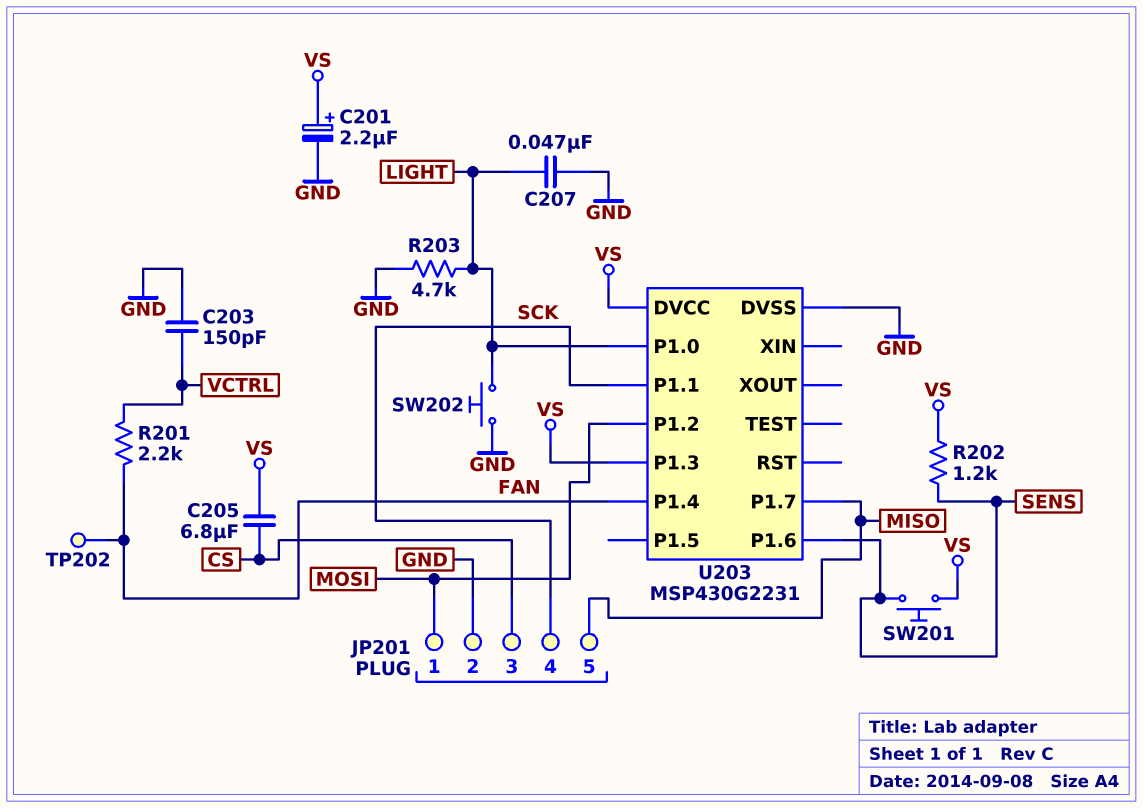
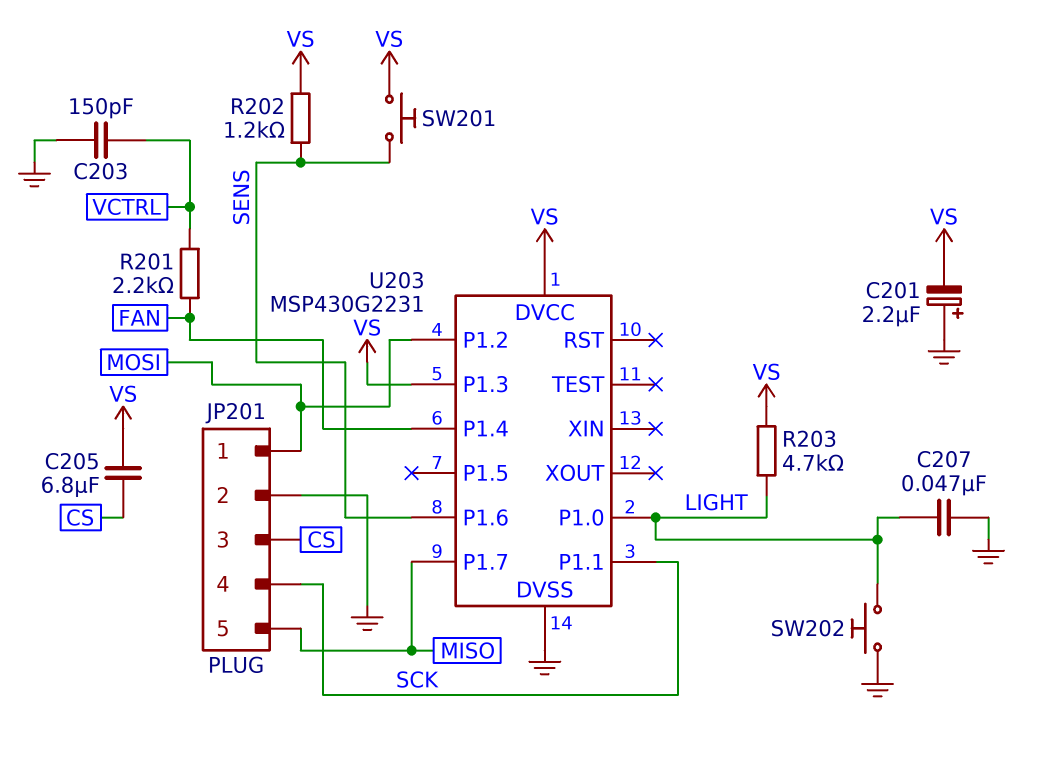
C201: 2.2uF (plus VS, minus GND) -> 2.2uF (plus GND, minus VS)
R203: 4.7k (GND, LIGHT) -> 4.7k (LIGHT, VS)
TP202: test point (FAN) -> none

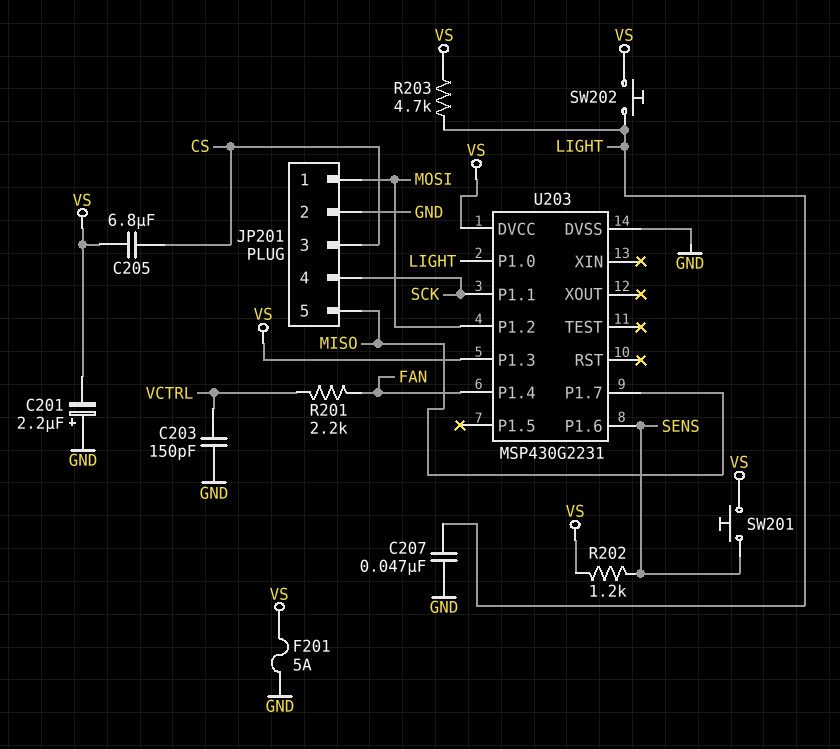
F201: none -> 5A (GND, VS)
SW202: button (GND, LIGHT) -> button (LIGHT, VS)

